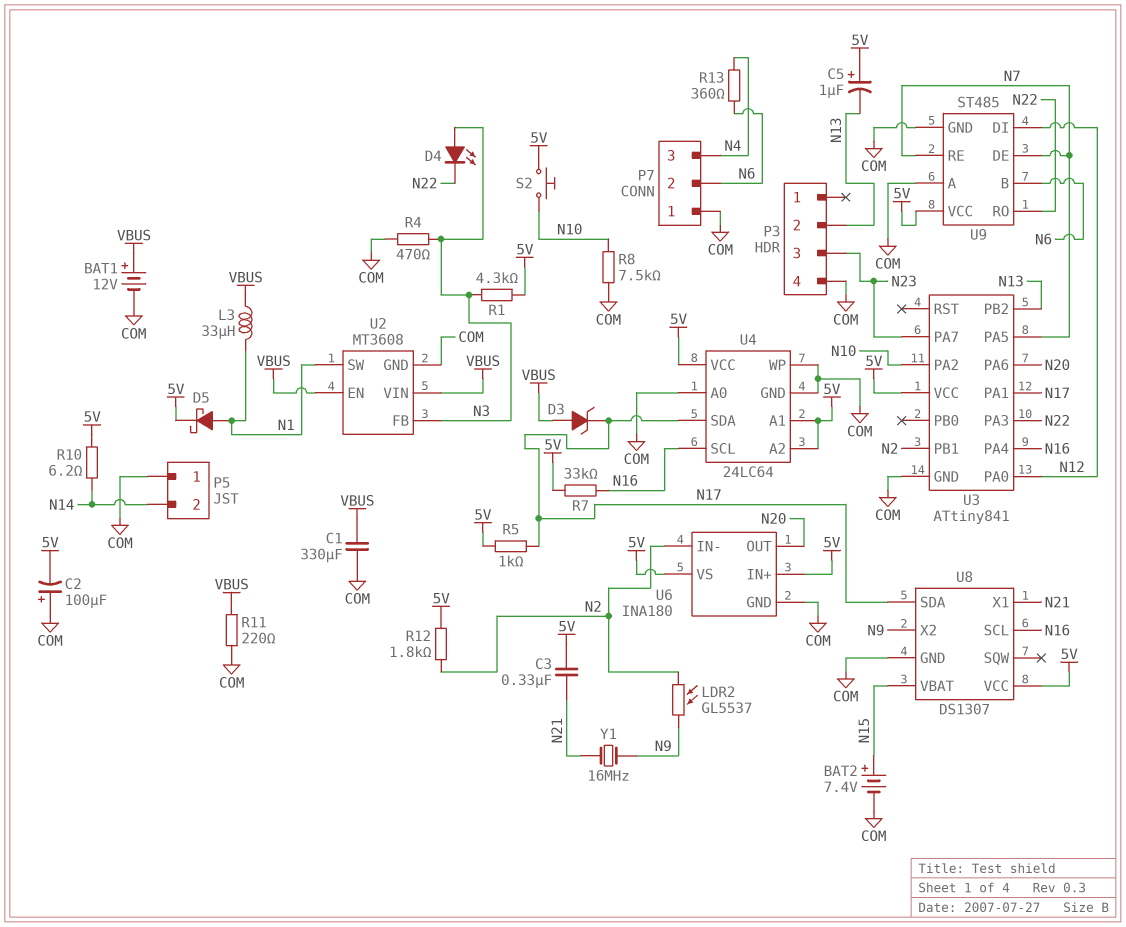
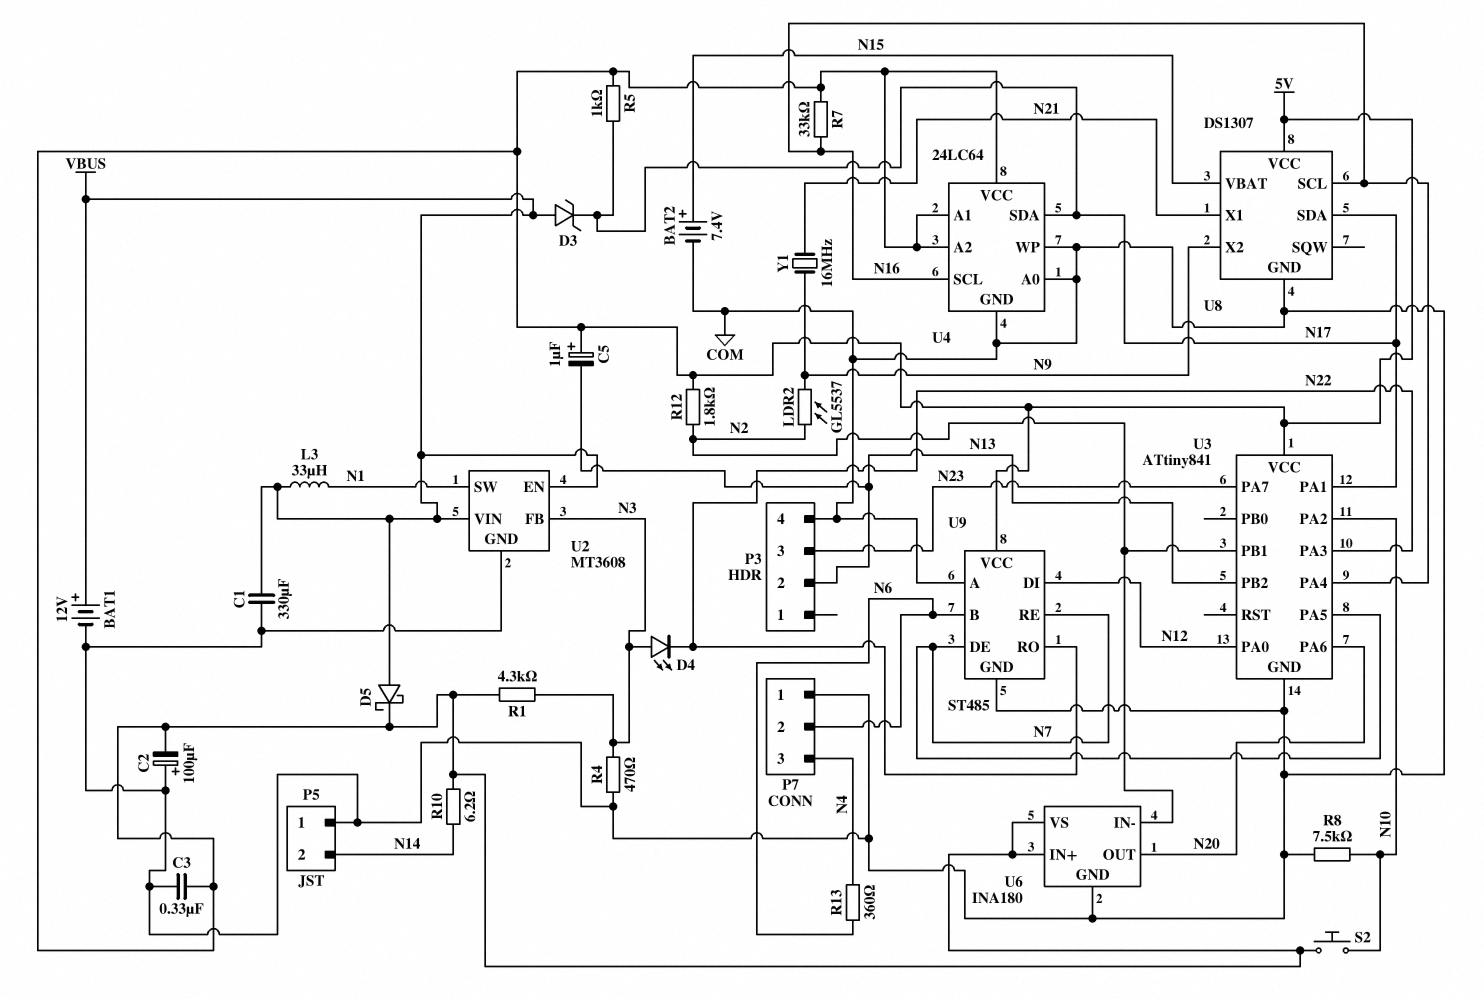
C3: 330nF (5V, N21) -> 330nF (5V, COM)
D5: schottky (A N1, K 5V) -> schottky (A VBUS, K 5V)
R11: 220 (COM, VBUS) -> none

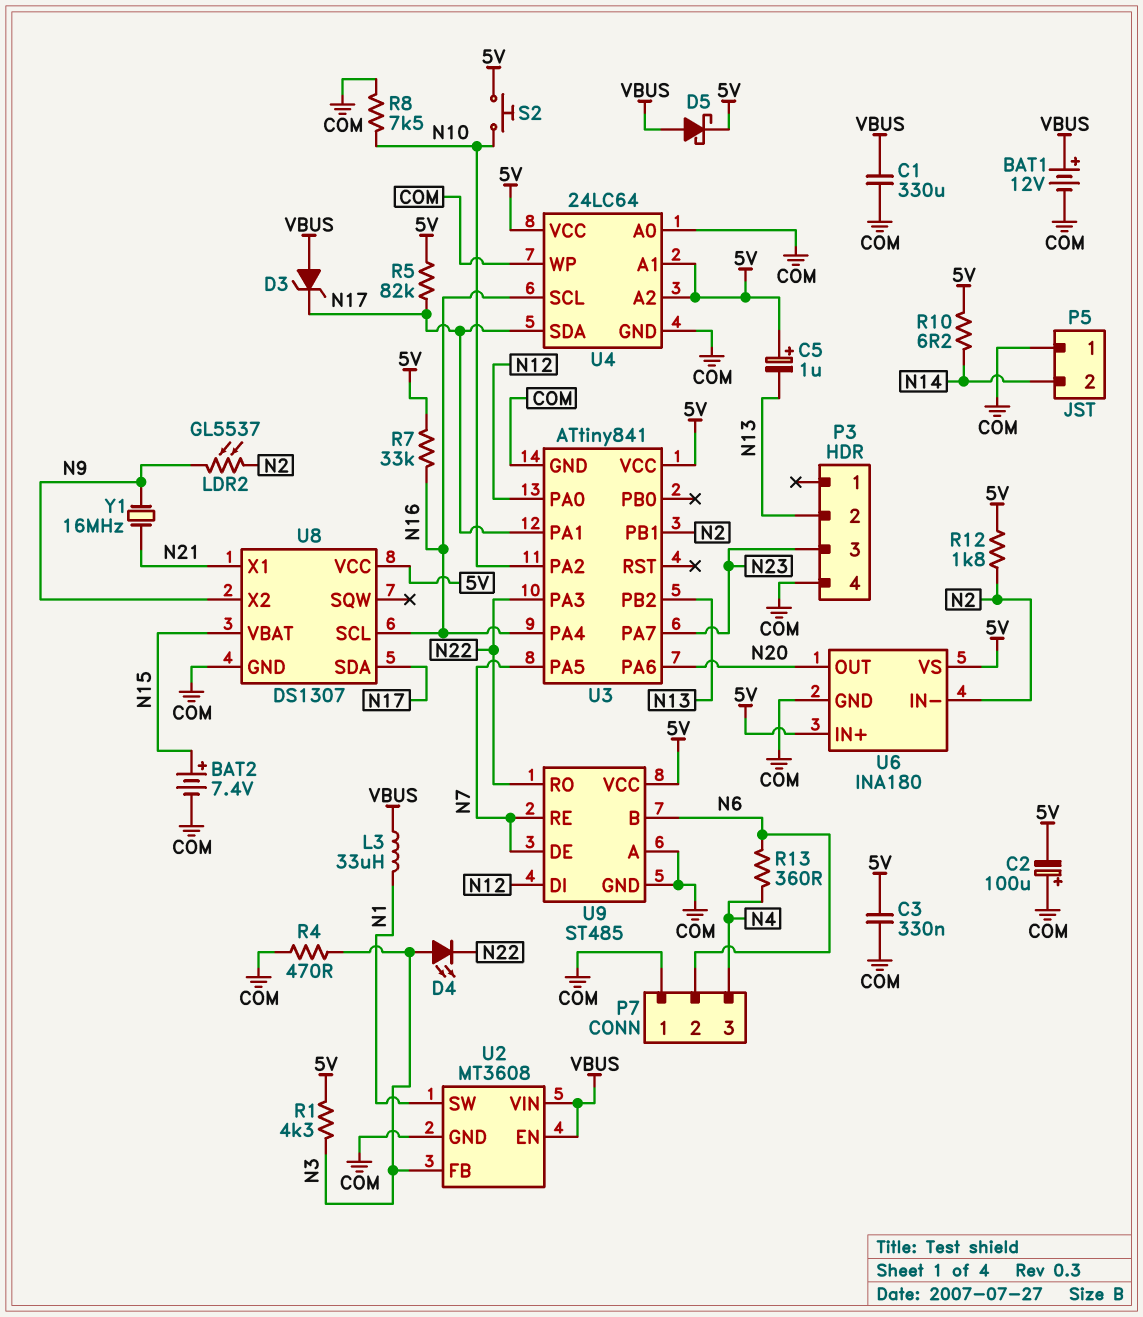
R5: 1k (5V, N17) -> 82k (5V, N17)

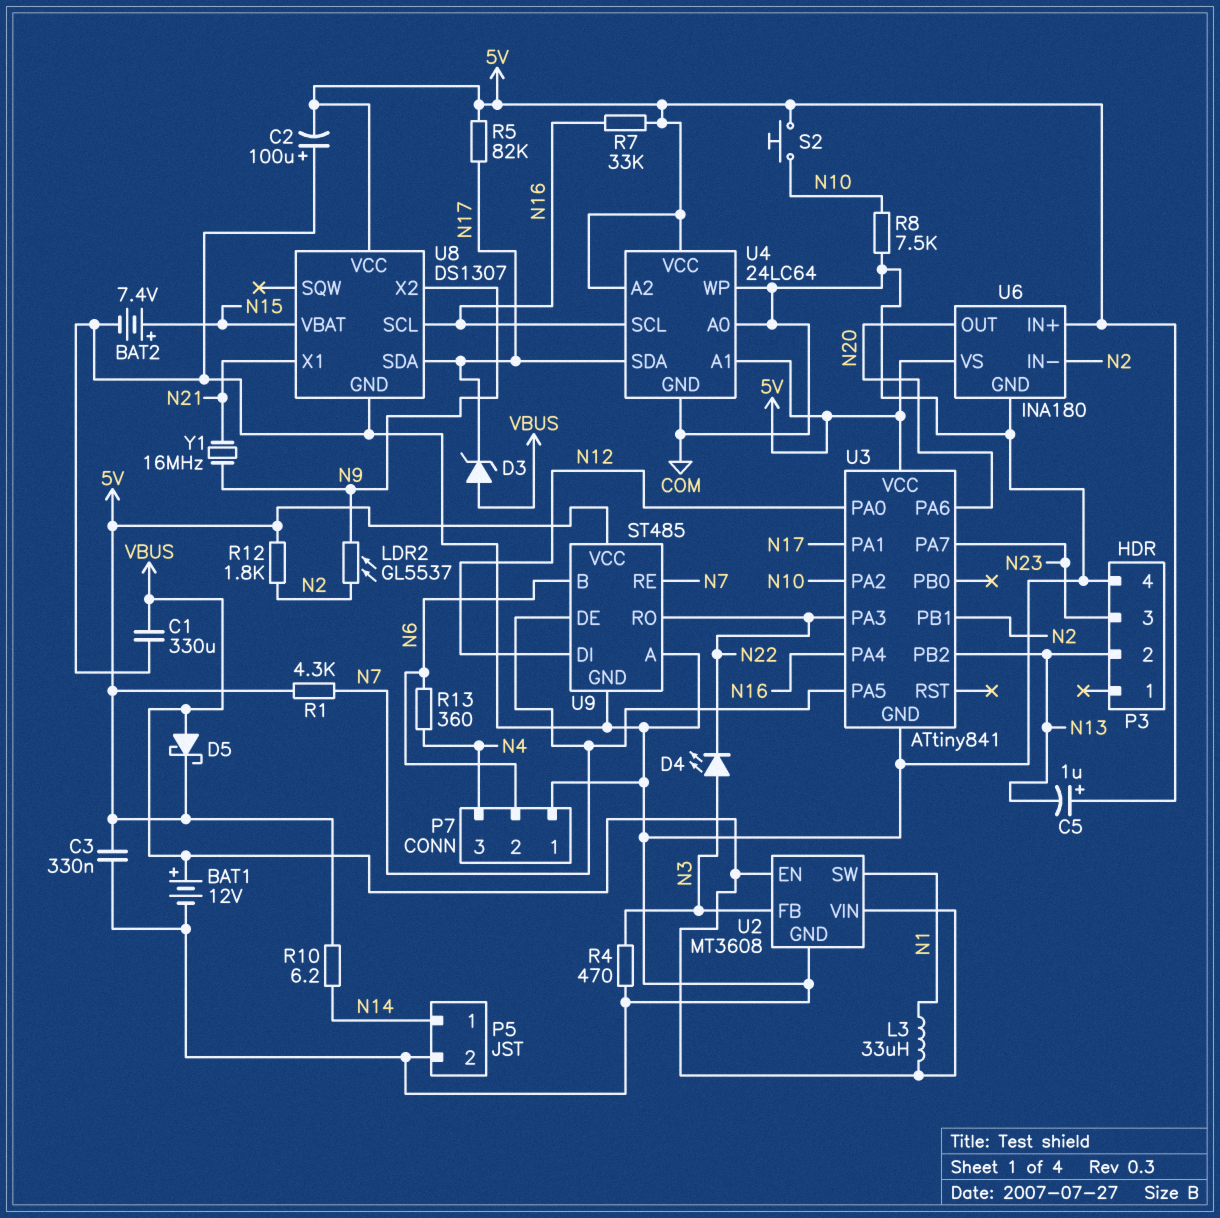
P5 pin 1: COM -> N14
P5 pin 2: N14 -> COM
R1: 4.3k (5V, N3) -> 4.3k (5V, N7)

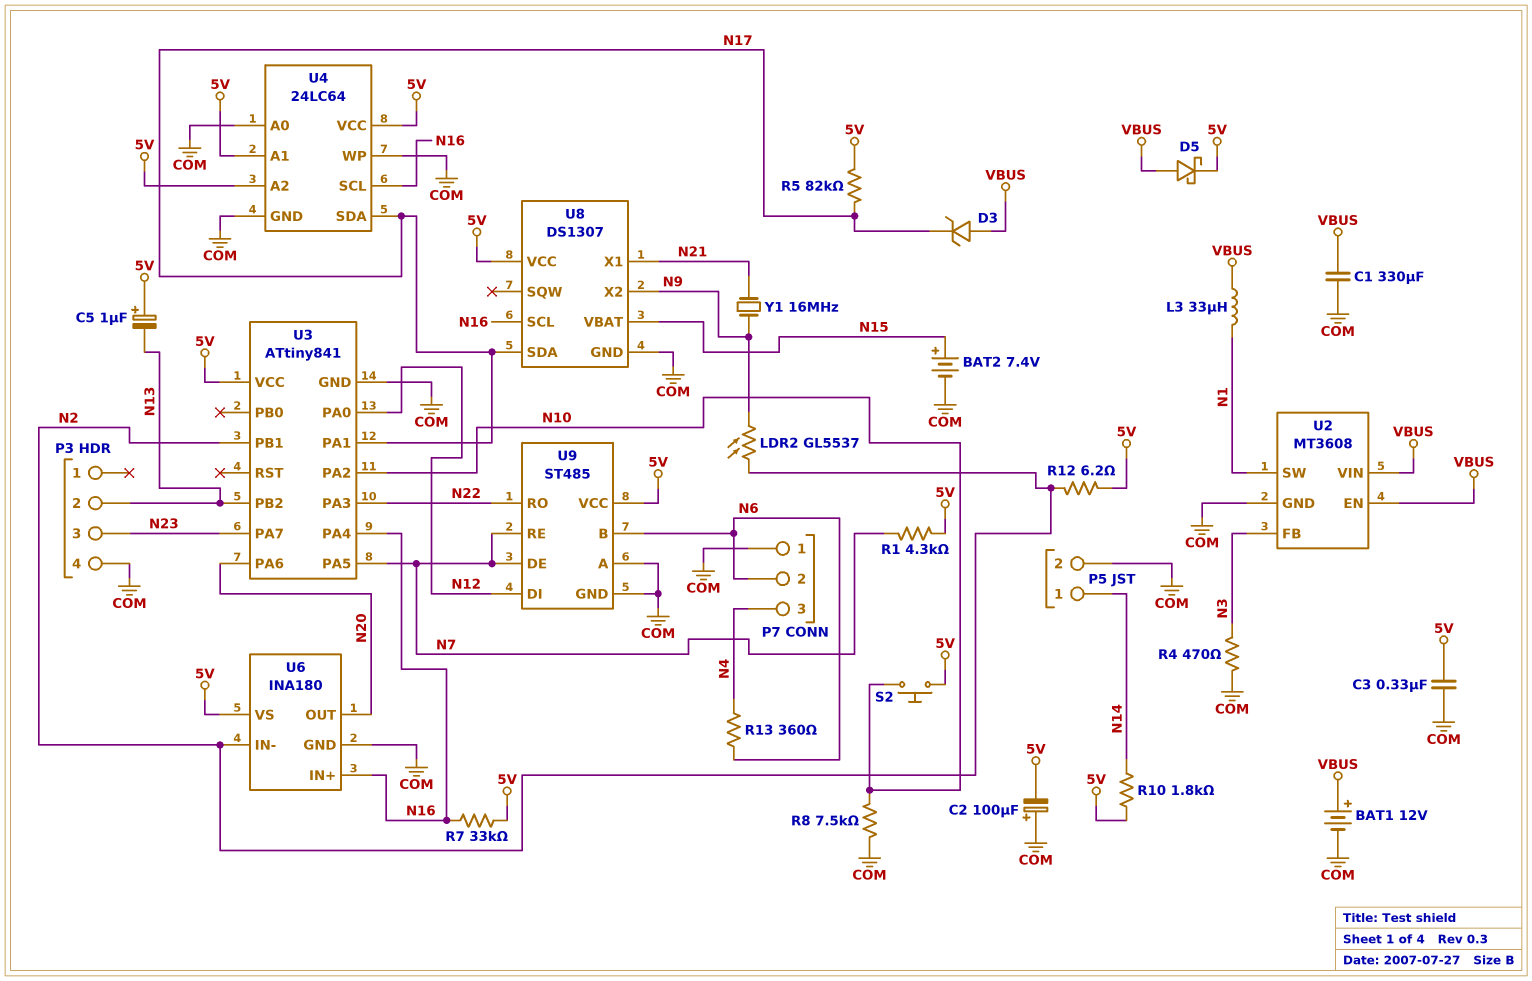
D4: LED (A N3, K N22) -> none
R10: 6.2 (5V, N14) -> 1.8k (5V, N14)
R12: 1.8k (5V, N2) -> 6.2 (5V, N2)
U6 pin IN+: 5V -> N16

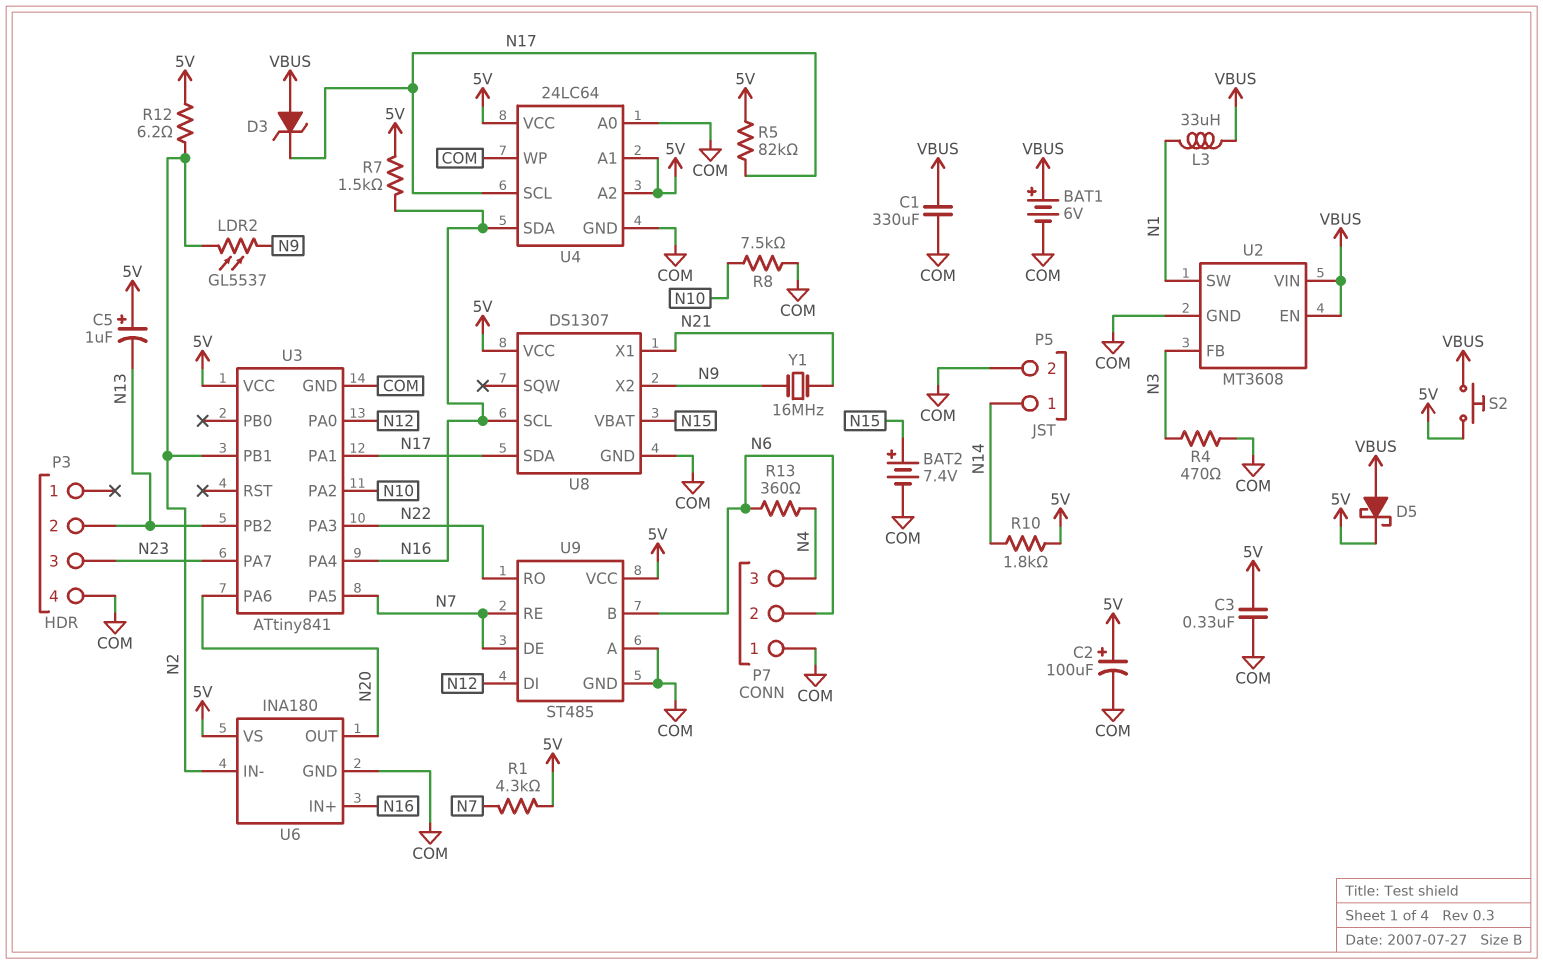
BAT1: 12V (plus VBUS, minus COM) -> 6V (plus VBUS, minus COM)
C2: 100uF (plus COM, minus 5V) -> 100uF (plus 5V, minus COM)
R7: 33k (5V, N16) -> 1.5k (5V, N16)
S2: button (5V, N10) -> button (5V, VBUS)
U4 pin SCL: N16 -> N17
U4 pin SDA: N17 -> N16

